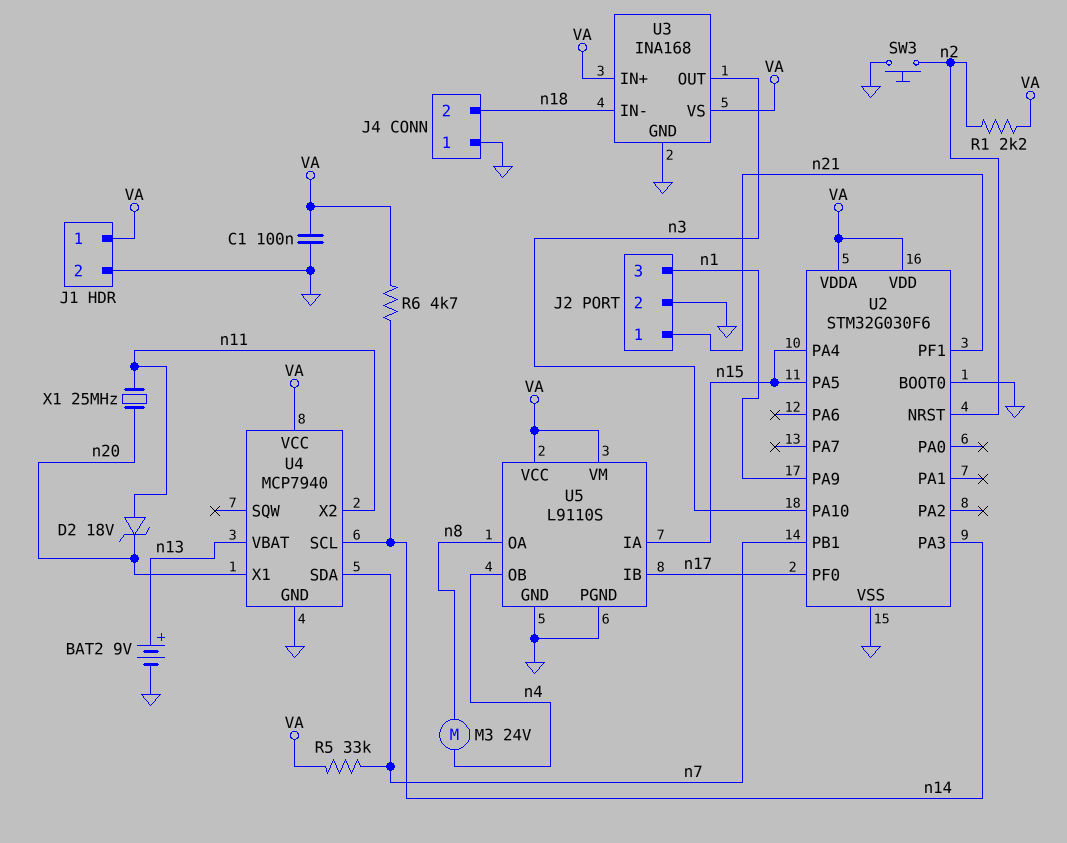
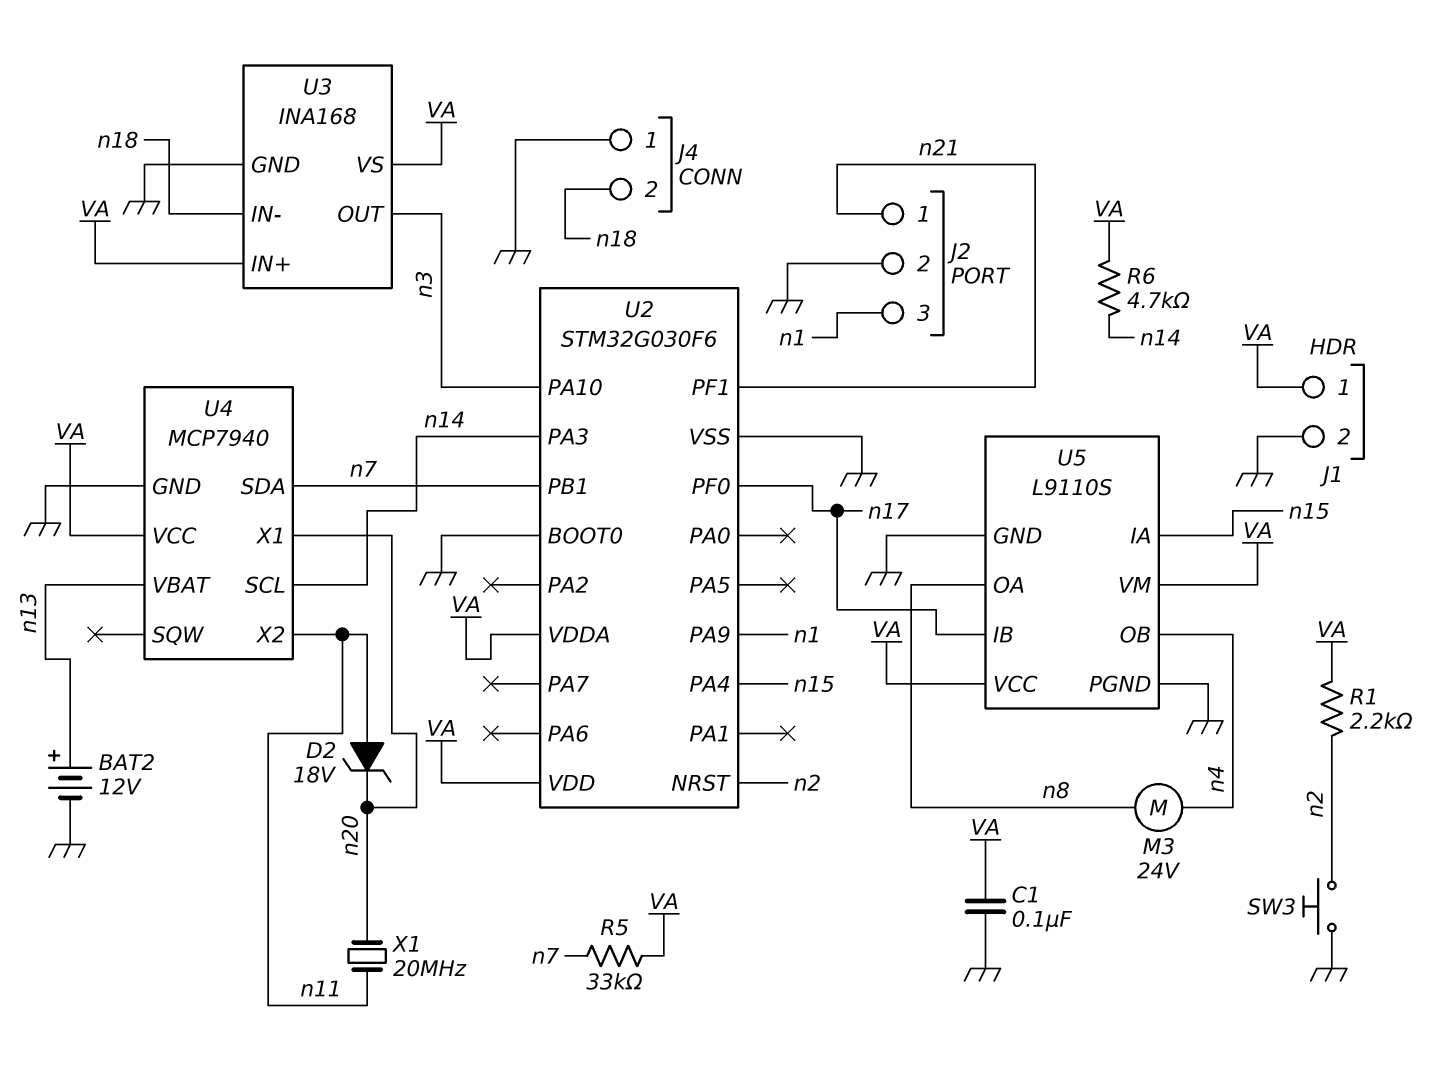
BAT2: 9V (plus n13, minus GND) -> 12V (plus n13, minus GND)
U2 pin PA5: n15 -> none
X1: 25MHz (n11, n20) -> 20MHz (n11, n20)

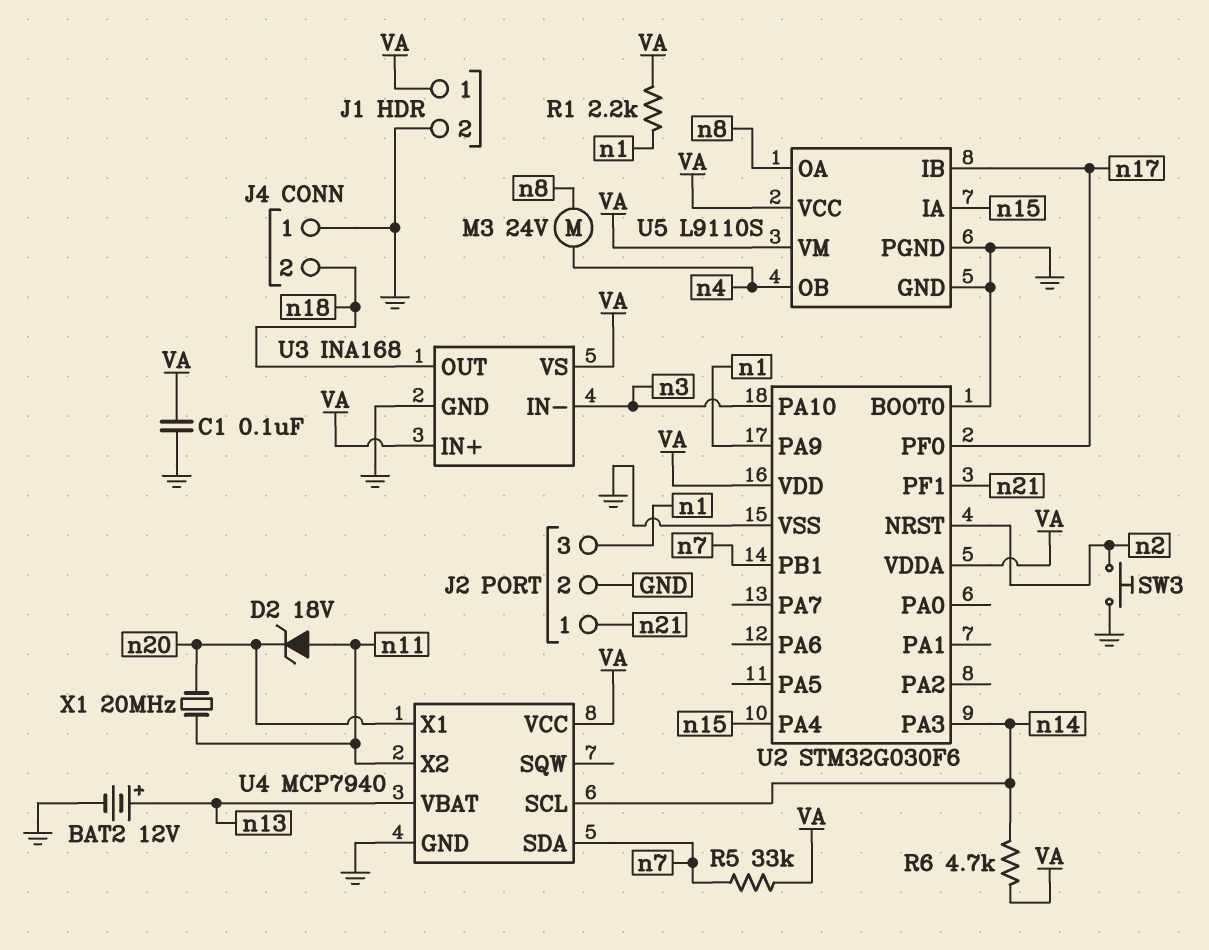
R1: 2.2k (VA, n2) -> 2.2k (VA, n1)
U3 pin IN-: n18 -> n3
U3 pin OUT: n3 -> n18

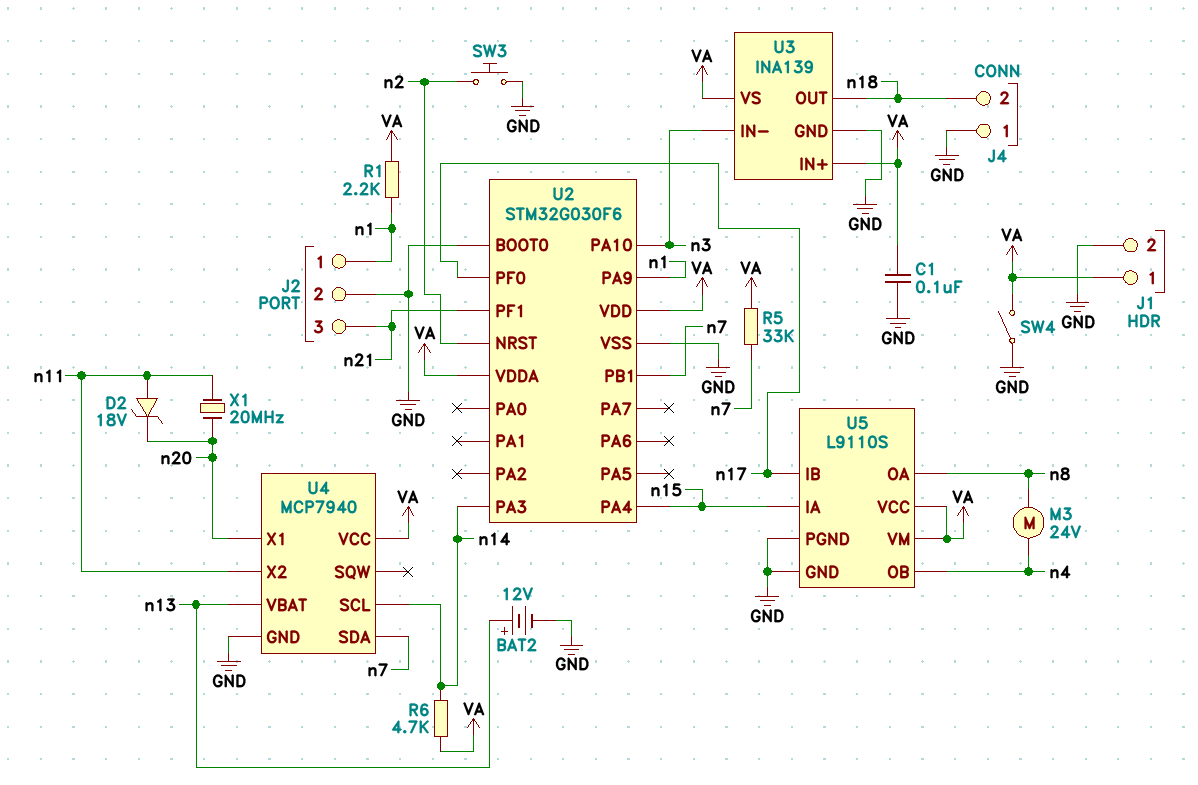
J2 pin 1: n21 -> n1
J2 pin 3: n1 -> n21
SW4: none -> switch (GND, VA)
U3: INA168 -> INA139

